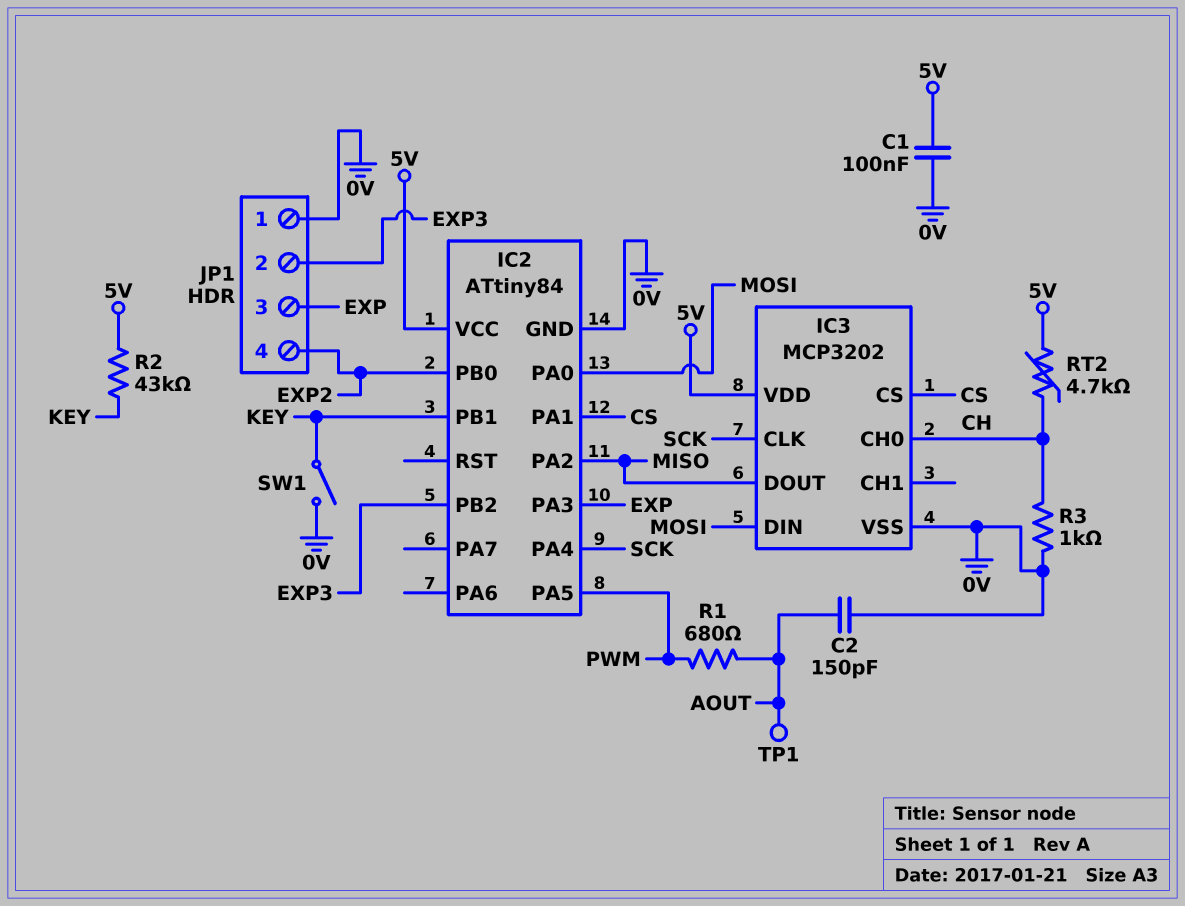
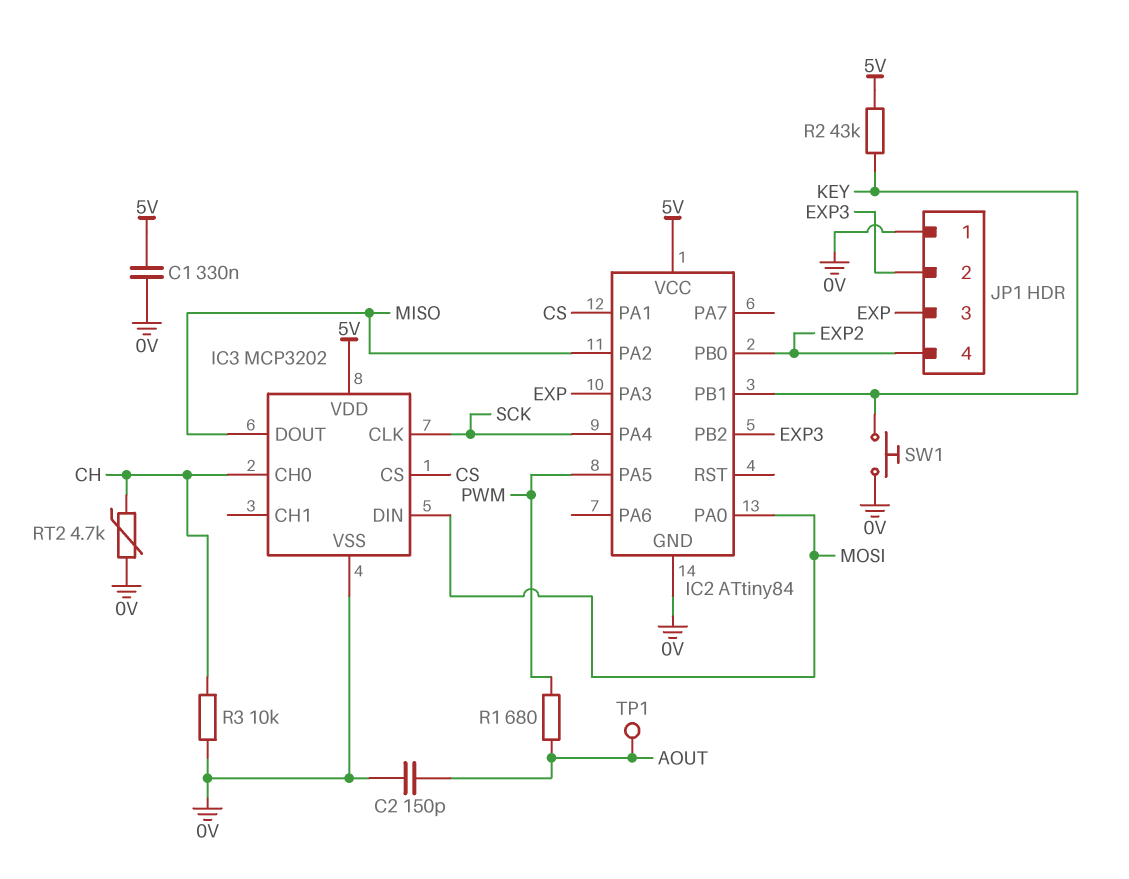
C1: 100nF (0V, 5V) -> 330nF (0V, 5V)
R3: 1k (0V, CH) -> 10k (0V, CH)
RT2: 4.7k (5V, CH) -> 4.7k (0V, CH)
SW1: switch (0V, KEY) -> button (0V, KEY)

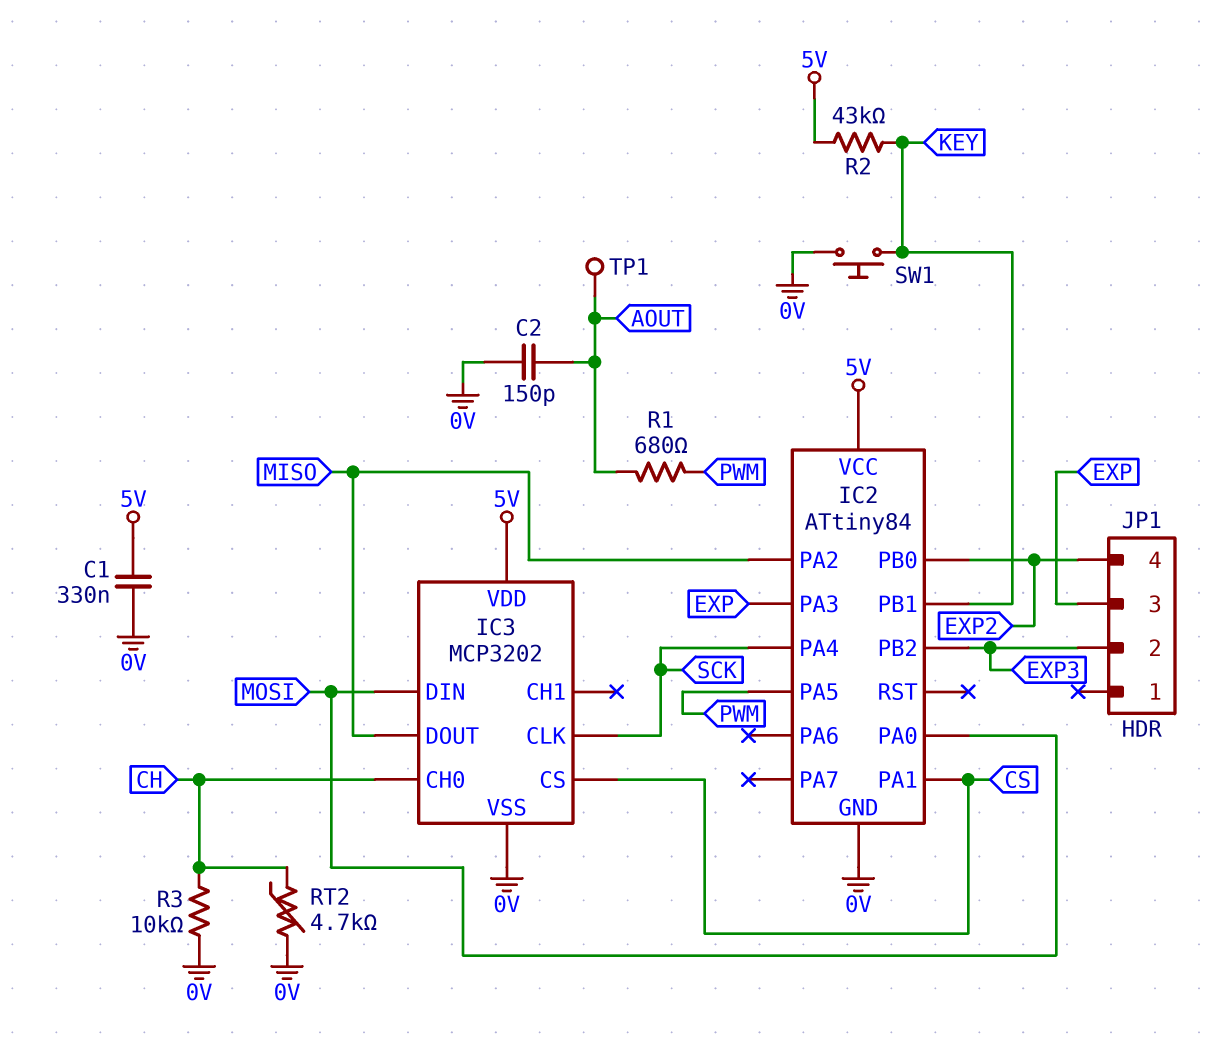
JP1 pin 1: 0V -> none

